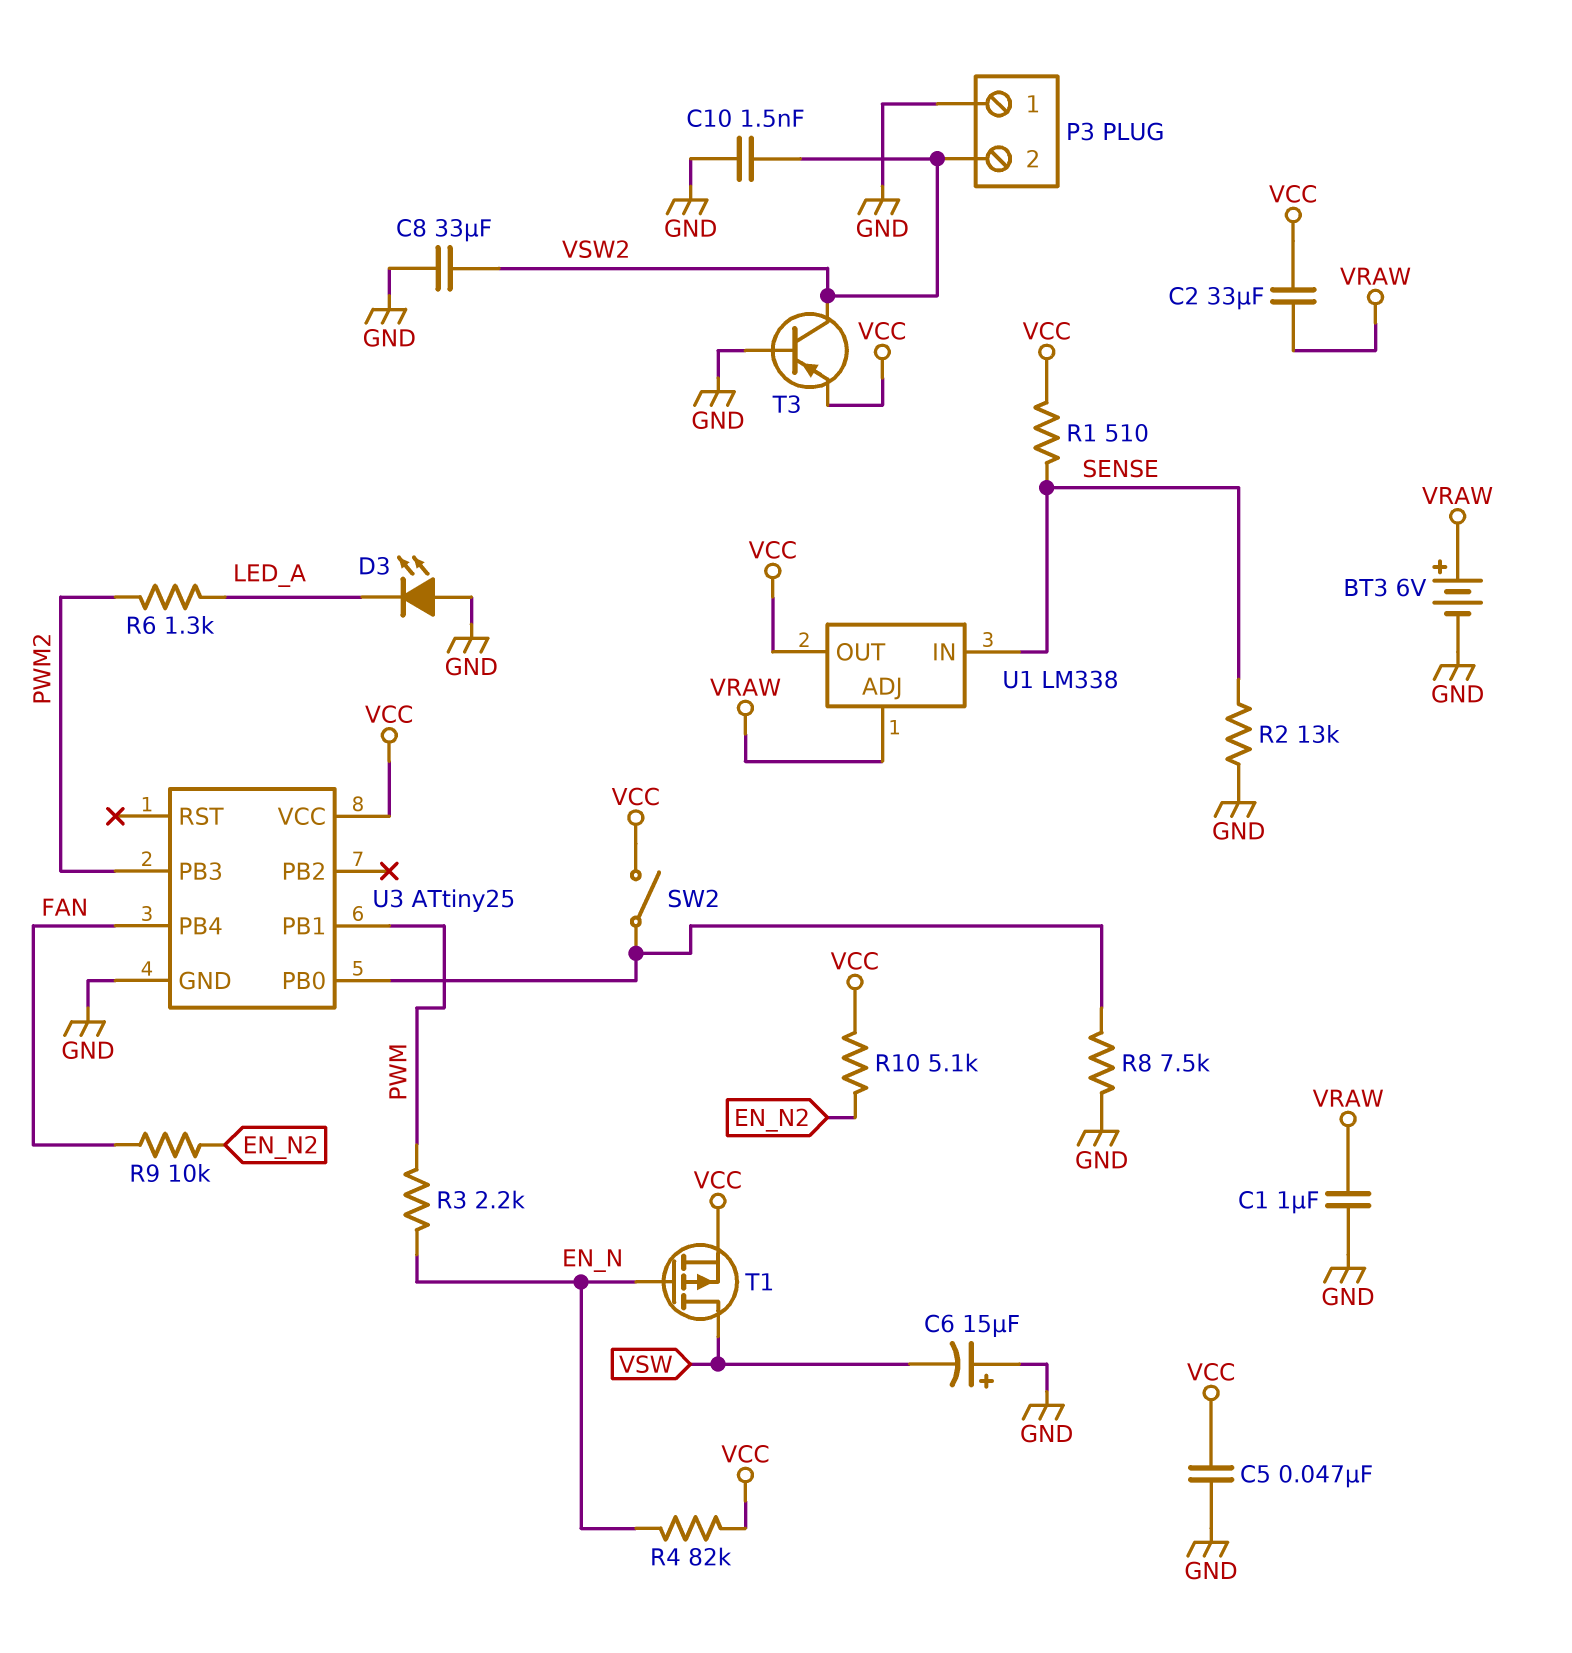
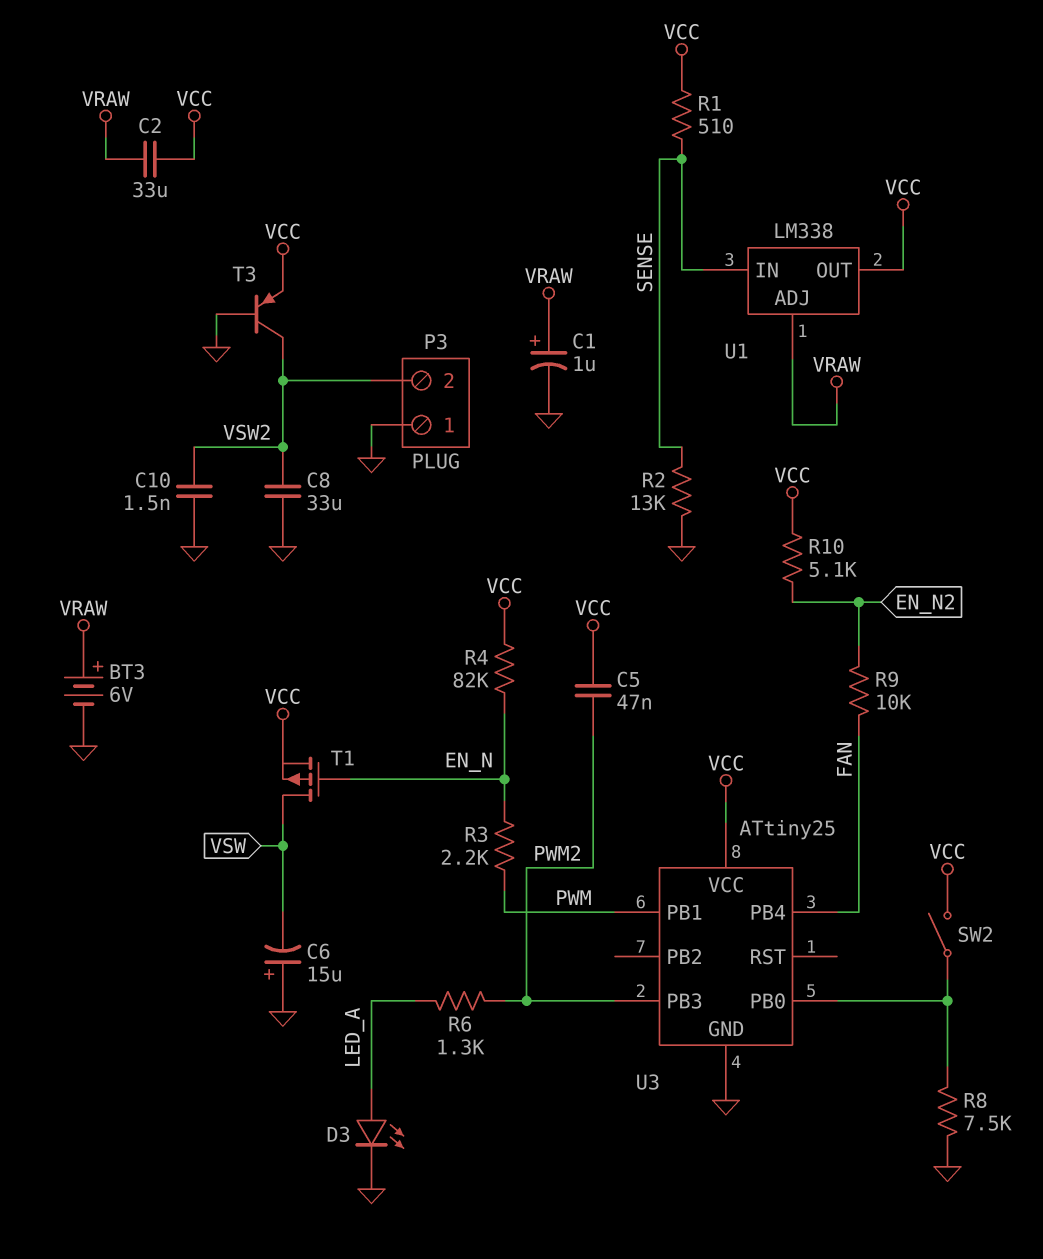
C1: 1uF (GND, VRAW) -> 1uF (plus VRAW, minus GND)
C5: 47nF (GND, VCC) -> 47nF (PWM2, VCC)
D3: LED (A GND, K LED_A) -> LED (A LED_A, K GND)

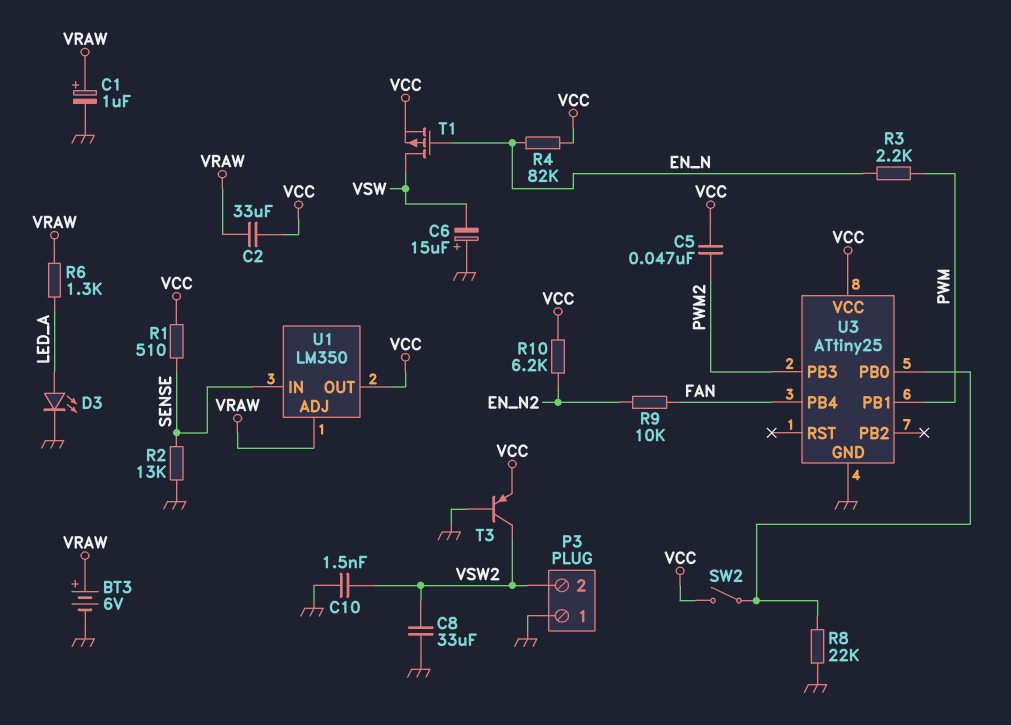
R6: 1.3k (LED_A, PWM2) -> 1.3k (LED_A, VRAW)
R8: 7.5k (GND, U3/PB0) -> 22k (GND, U3/PB0)
R10: 5.1k (EN_N2, VCC) -> 6.2k (EN_N2, VCC)
U1: LM338 -> LM350

